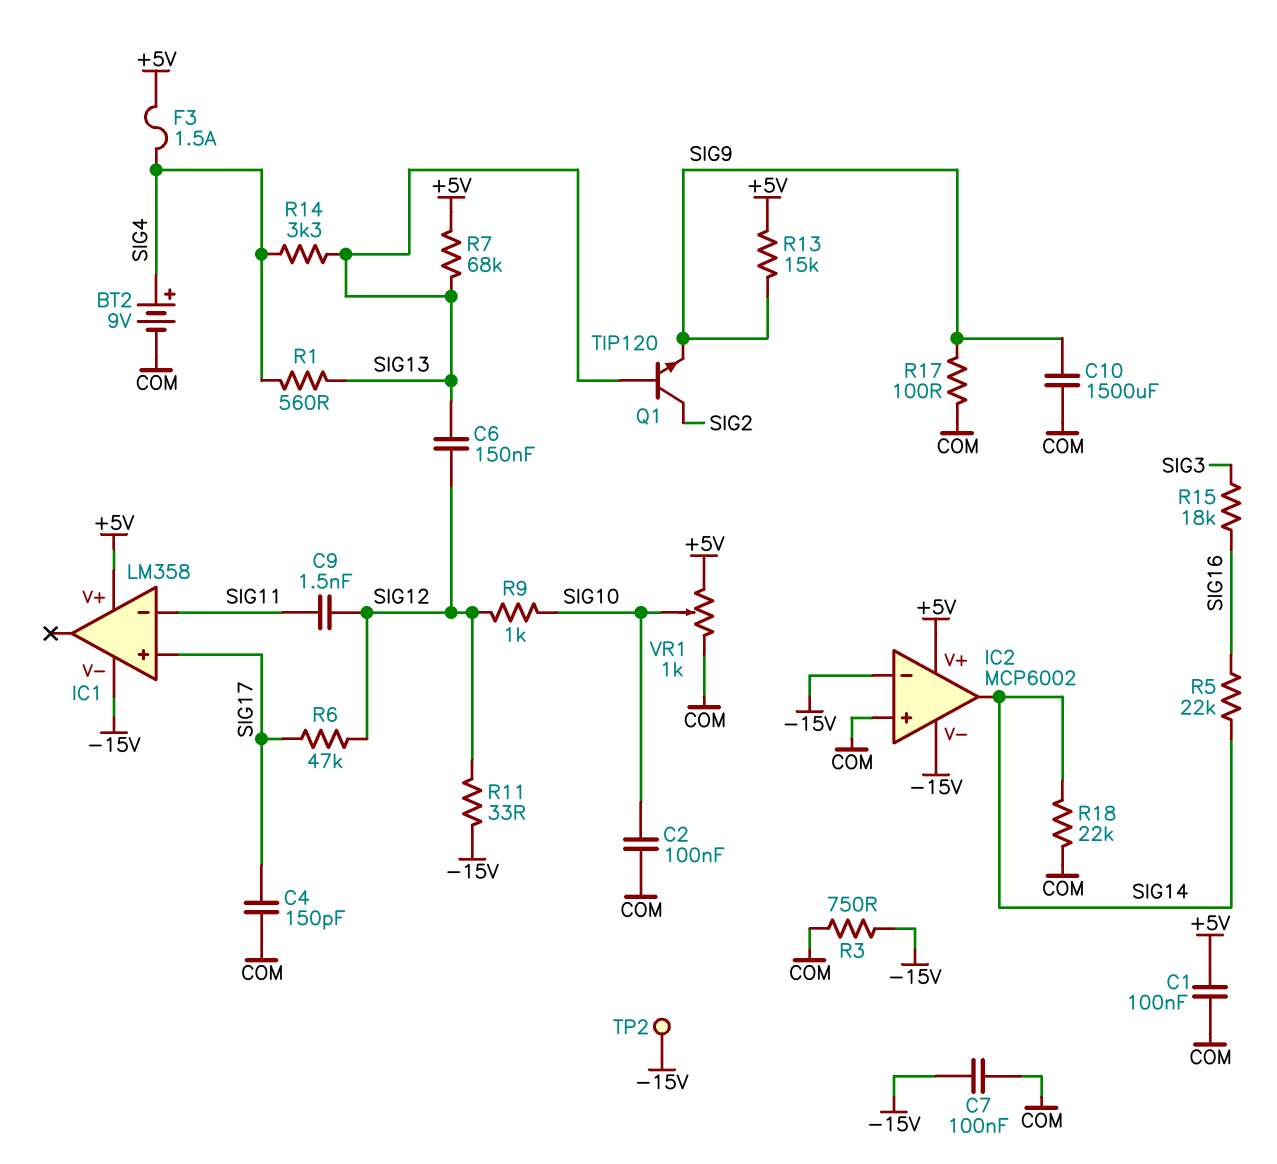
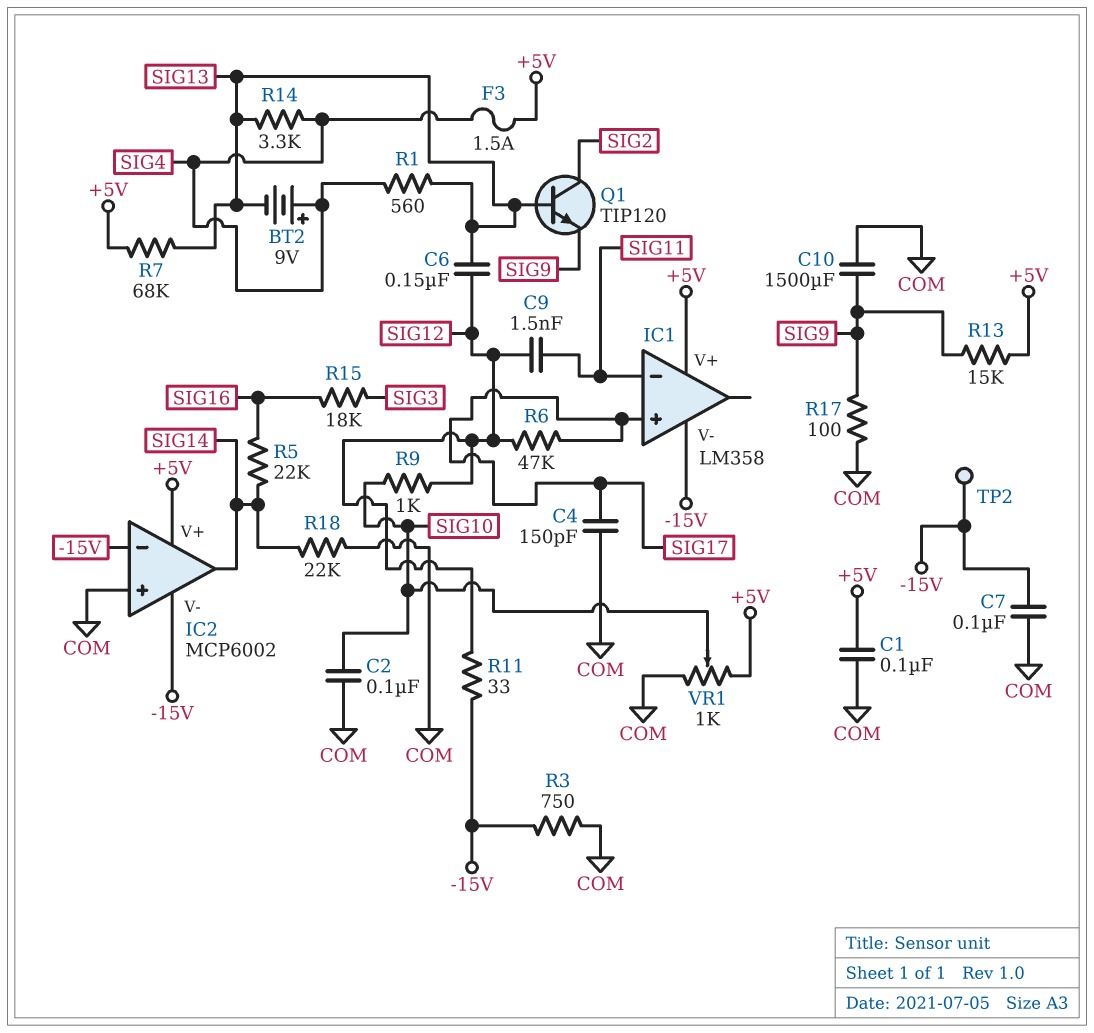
BT2: 9V (plus SIG4, minus COM) -> 9V (plus SIG4, minus SIG13)

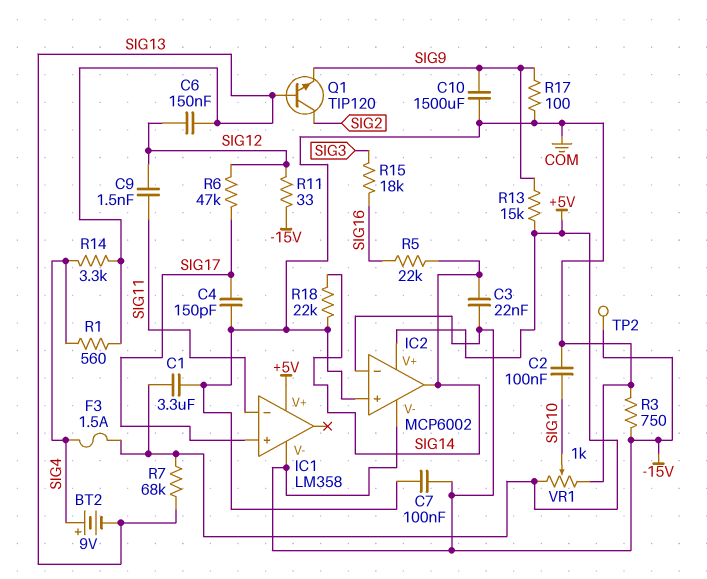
C1: 100nF (+5V, COM) -> 3.3uF (+5V, COM)
C3: none -> 22nF (-15V, SIG14)
R9: 1k (SIG10, SIG12) -> none

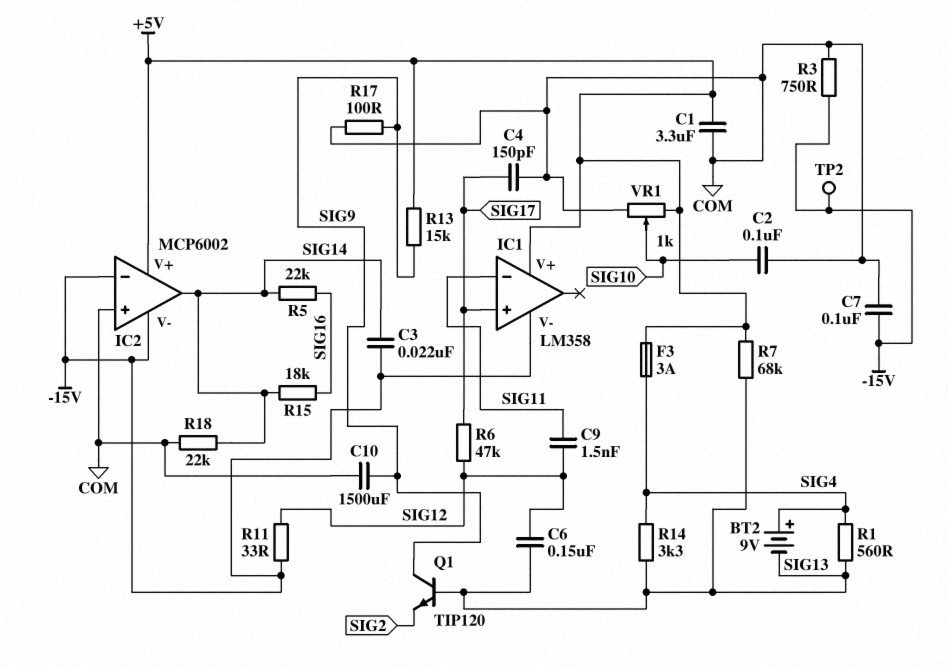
F3: 1.5A (+5V, SIG4) -> 3A (+5V, SIG4)
Q1: NPN TIP120 (B SIG13, C SIG2, E SIG9) -> NPN TIP120 (B SIG13, C SIG9, E SIG2)
R15: 18k (SIG3, SIG16) -> 18k (SIG14, SIG16)

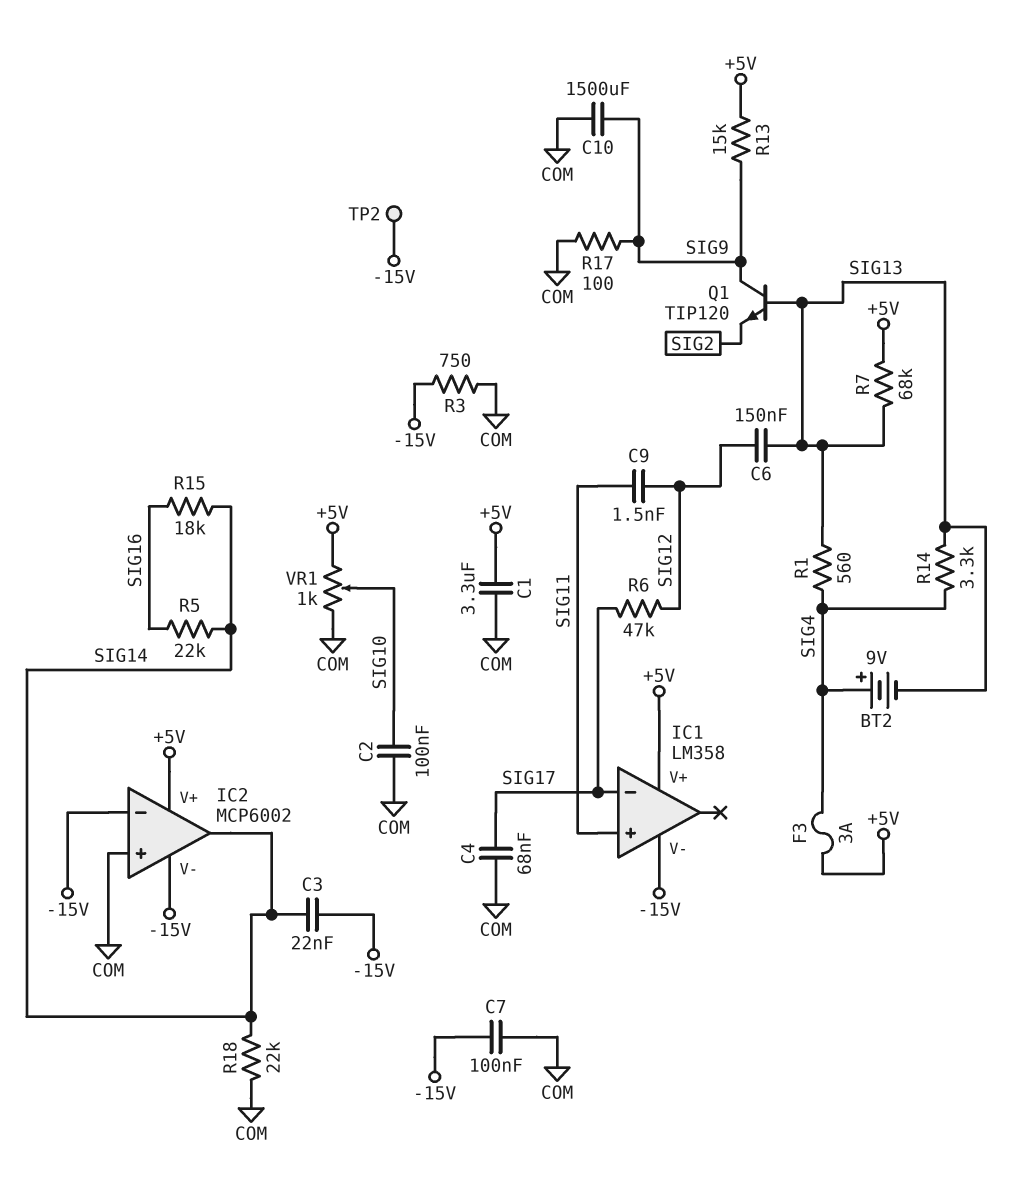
C4: 150pF (COM, SIG17) -> 68nF (COM, SIG17)
IC1 pin in+: SIG17 -> SIG11
IC1 pin in-: SIG11 -> SIG17
R11: 33 (-15V, SIG12) -> none

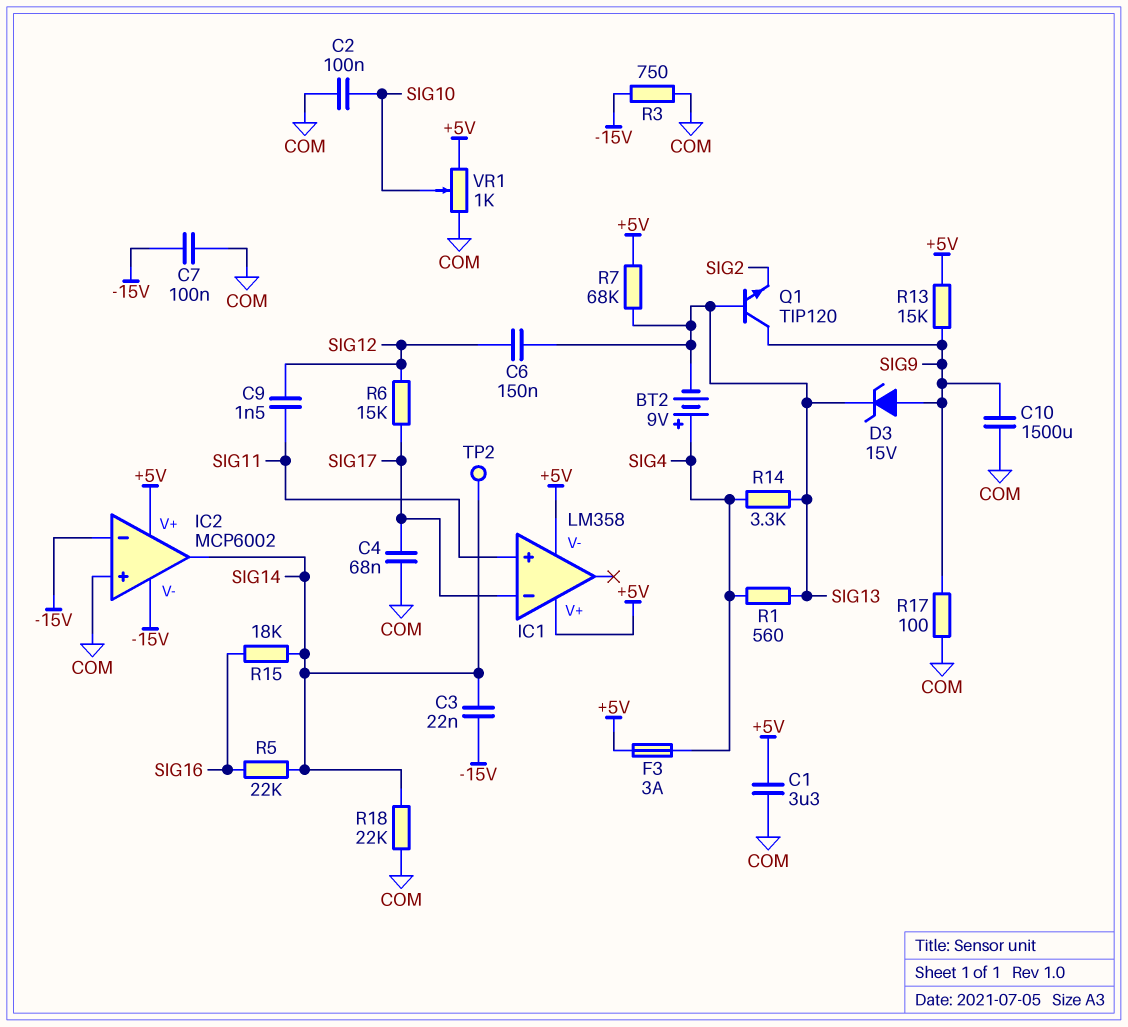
D3: none -> zener 15V (A SIG9, K SIG13)
IC1 pin V-: -15V -> +5V
R6: 47k (SIG12, SIG17) -> 15k (SIG12, SIG17)
TP2: test point (-15V) -> test point (SIG14)

